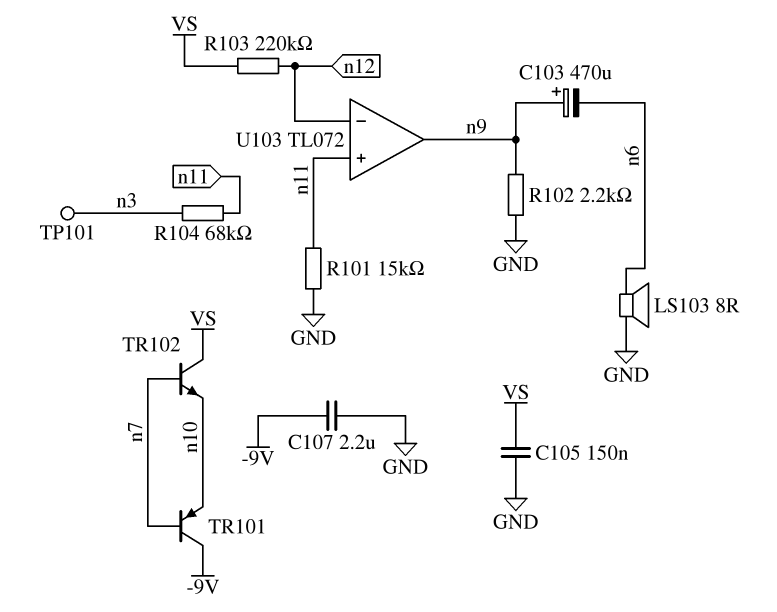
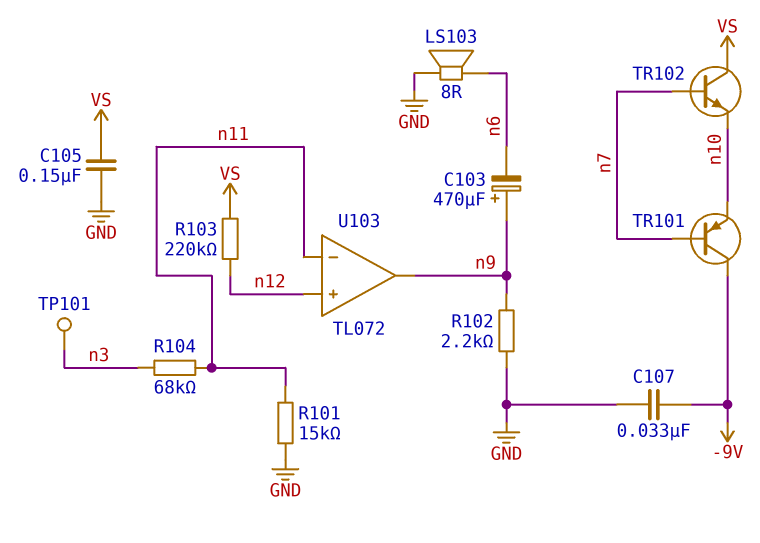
C107: 2.2uF (-9V, GND) -> 33nF (-9V, GND)
U103 pin in+: n11 -> n12
U103 pin in-: n12 -> n11

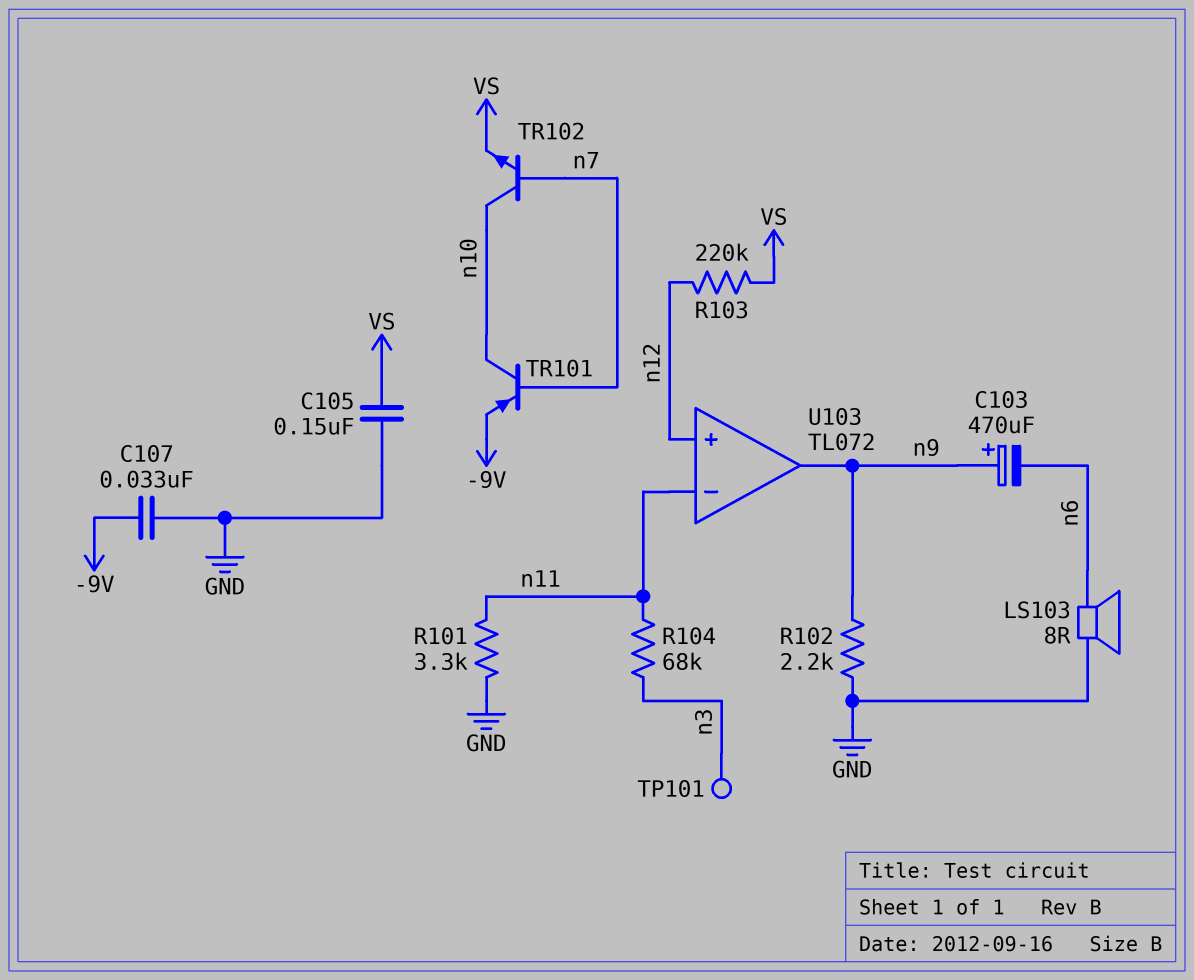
R101: 15k (GND, n11) -> 3.3k (GND, n11)
TR101: PNP (B n7, C -9V, E n10) -> PNP (B n7, C n10, E -9V)
TR102: NPN (B n7, C VS, E n10) -> NPN (B n7, C n10, E VS)

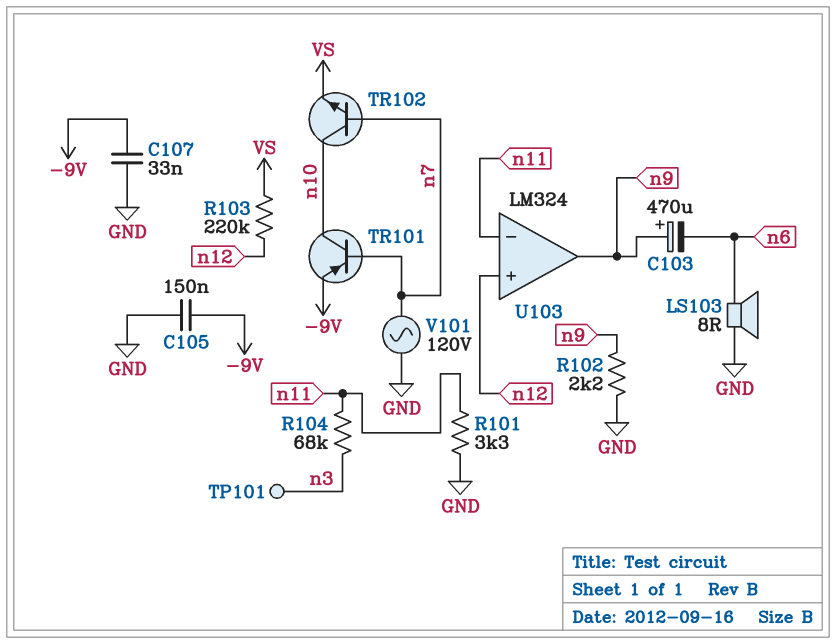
C105: 150nF (GND, VS) -> 150nF (-9V, GND)
U103: TL072 -> LM324
V101: none -> AC 120V (GND, n7)

